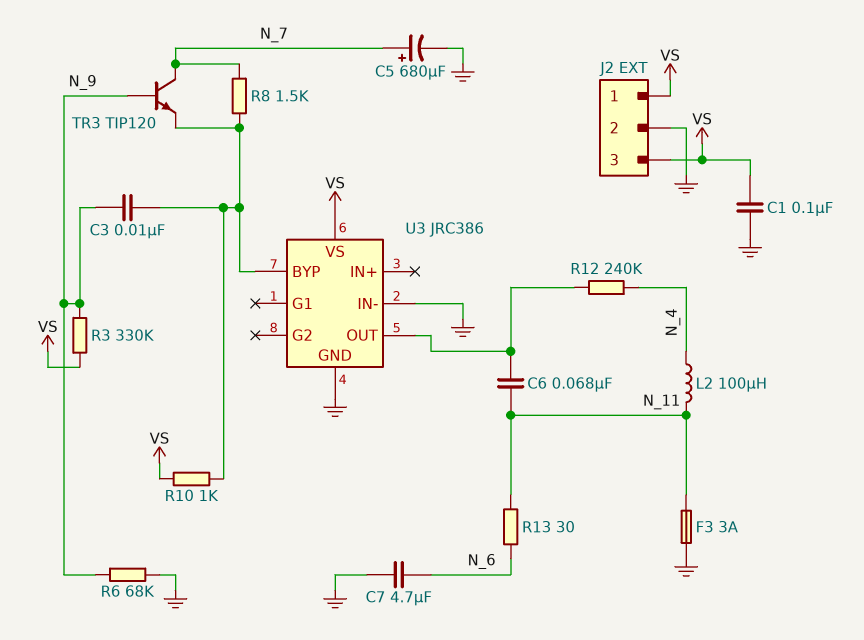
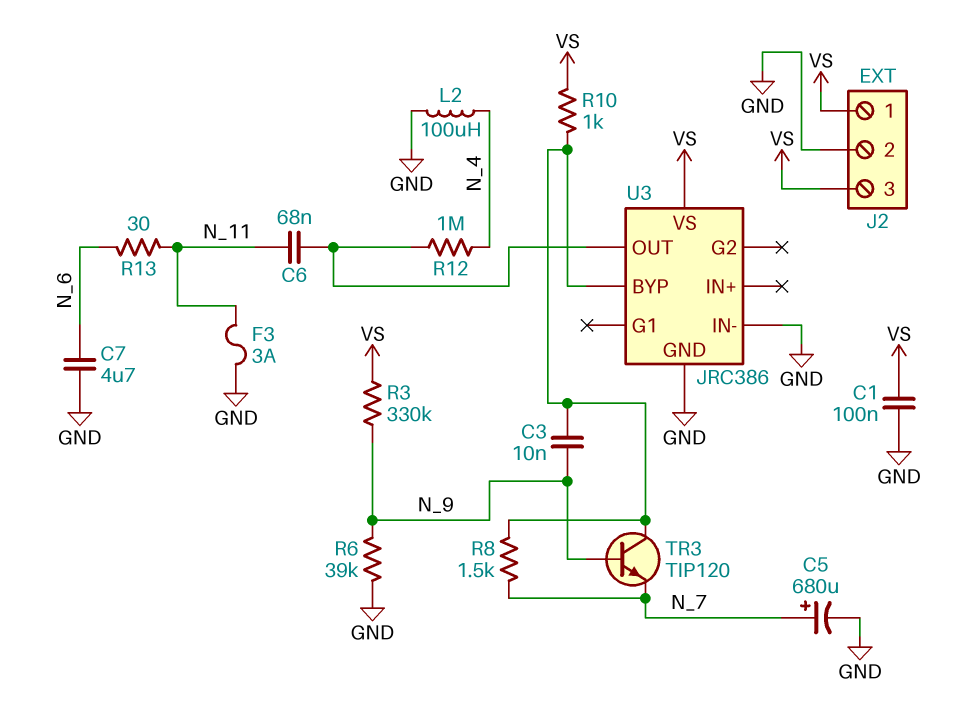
L2: 100uH (N_4, N_11) -> 100uH (GND, N_4)
R6: 68k (GND, N_9) -> 39k (GND, N_9)
R12: 240k (N_4, U3/OUT) -> 1M (N_4, U3/OUT)
TR3: NPN TIP120 (B N_9, C N_7, E U3/BYP) -> NPN TIP120 (B N_9, C U3/BYP, E N_7)

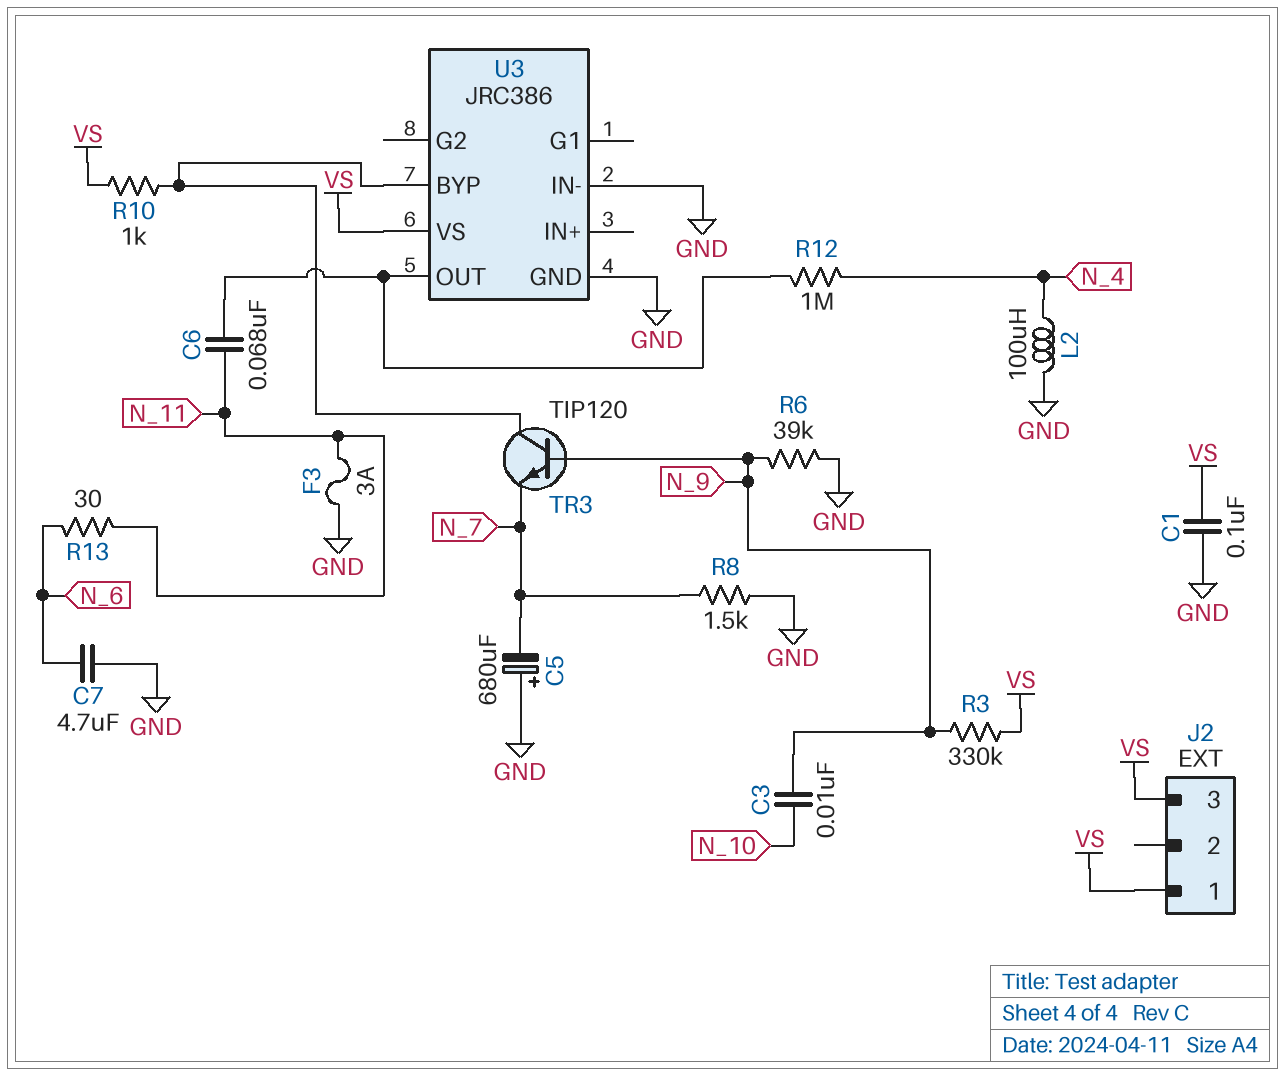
C3: 10nF (N_9, U3/BYP) -> 10nF (N_9, N_10)
C5: 680uF (plus N_7, minus GND) -> 680uF (plus GND, minus N_7)
J2 pin 2: GND -> none
R8: 1.5k (N_7, U3/BYP) -> 1.5k (GND, N_7)

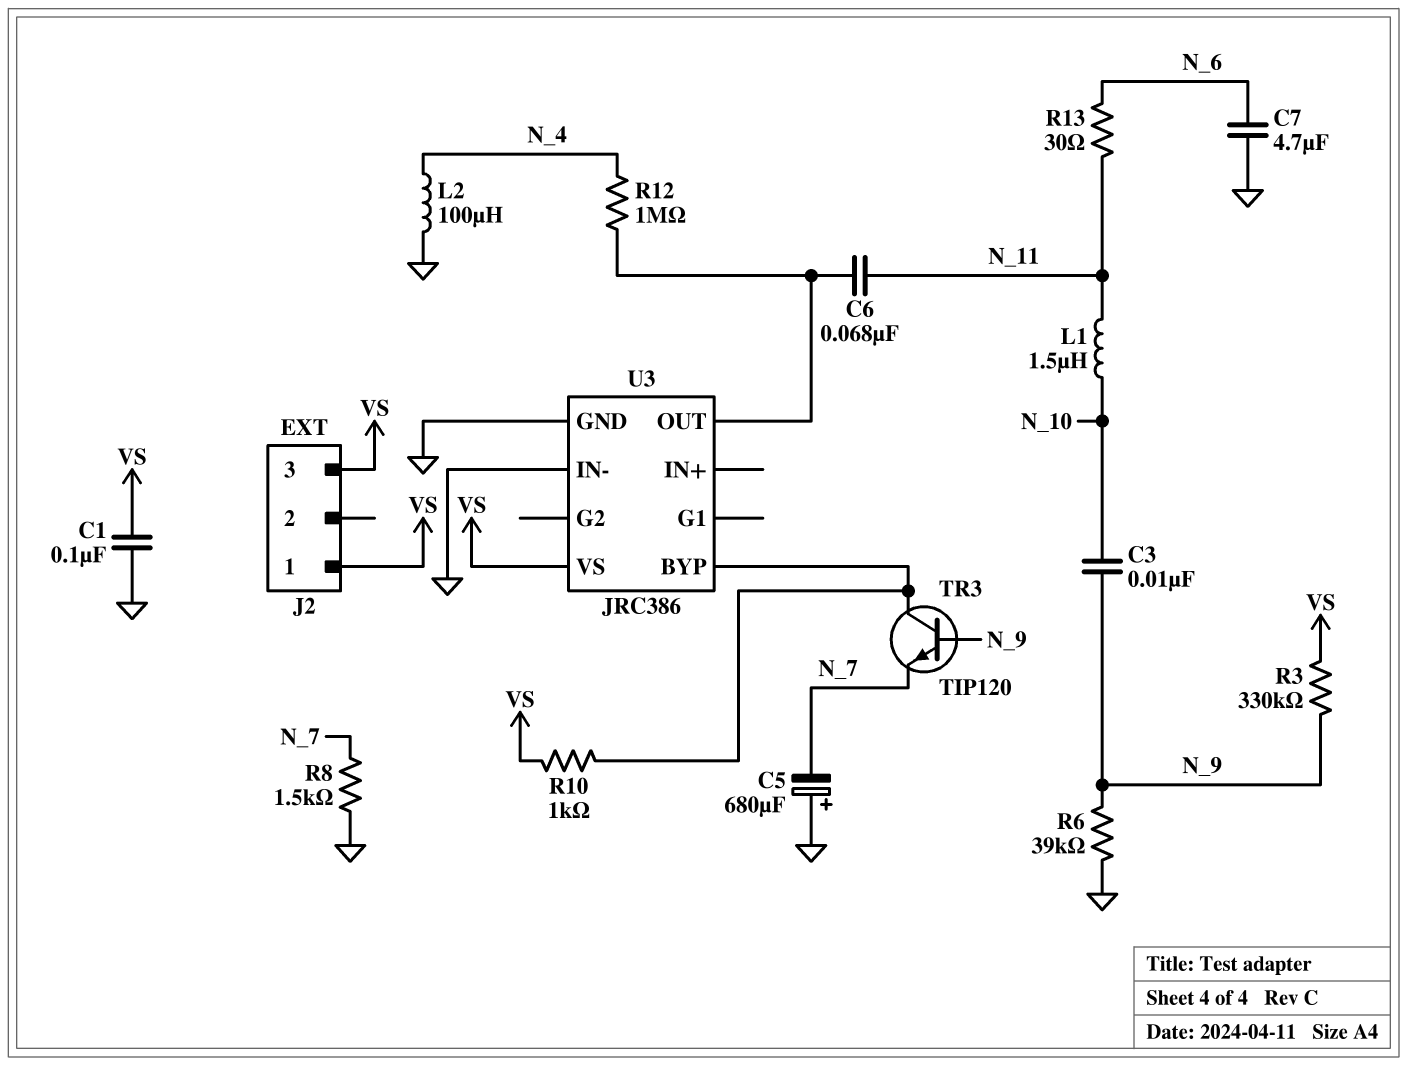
F3: 3A (GND, N_11) -> none
L1: none -> 1.5uH (N_10, N_11)

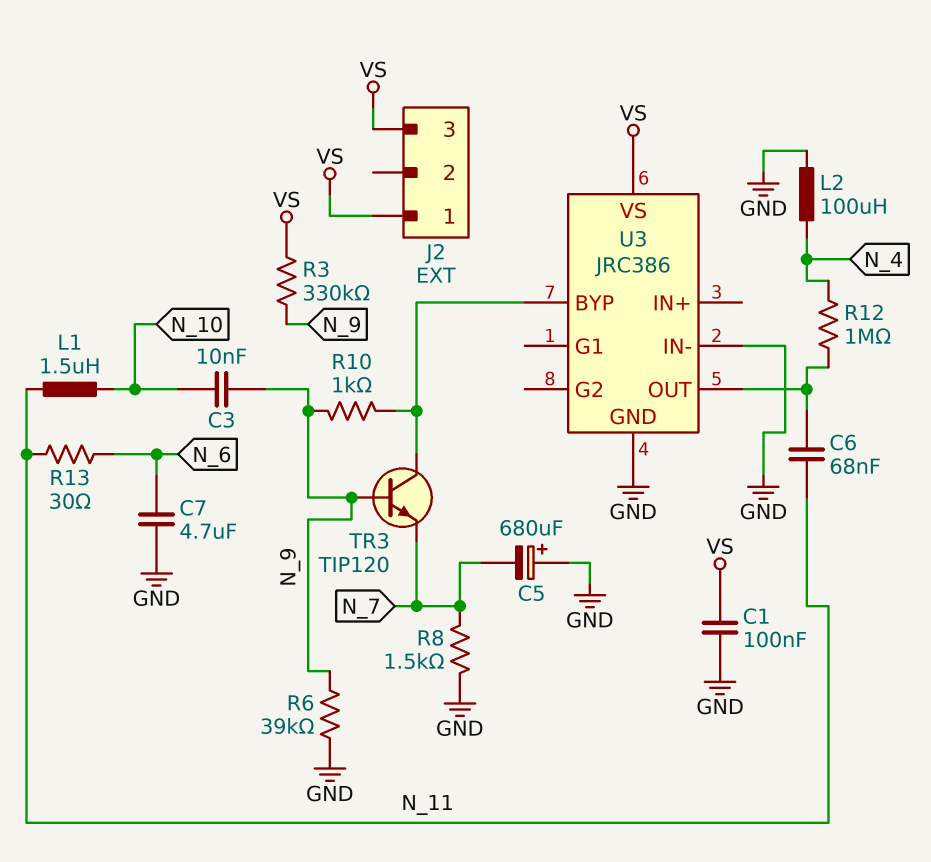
R10: 1k (U3/BYP, VS) -> 1k (N_9, U3/BYP)

